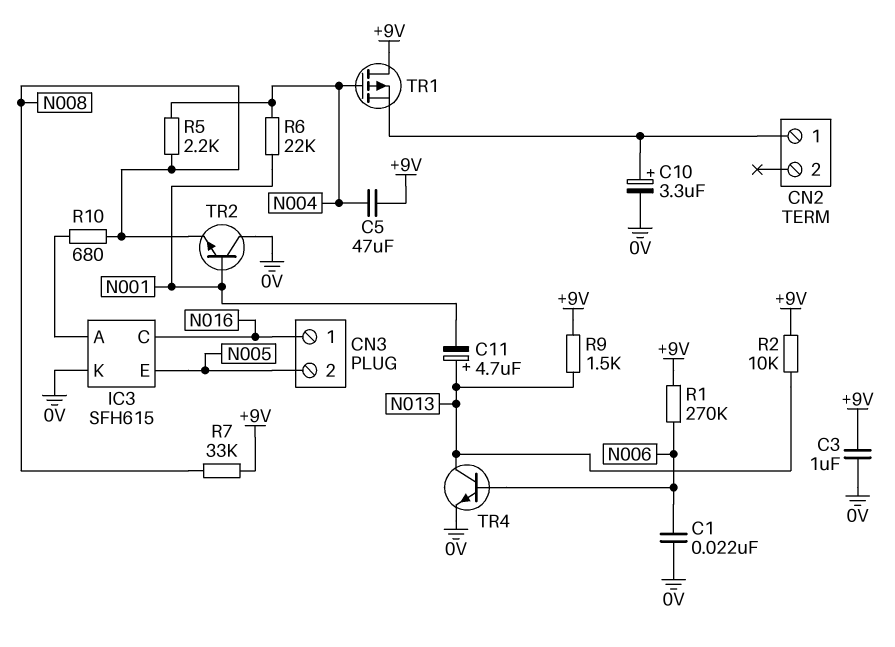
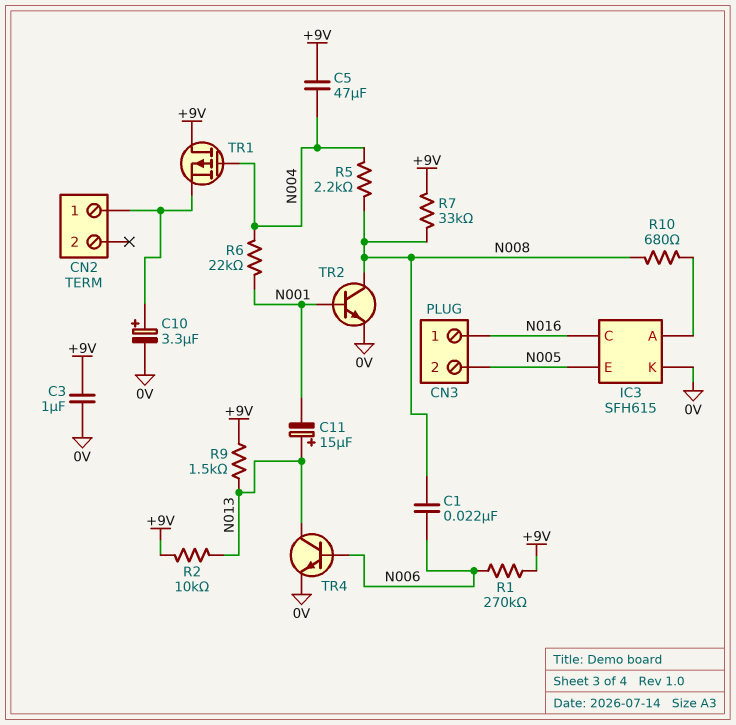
C1: 22nF (0V, N006) -> 22nF (N006, N008)
C11: 4.7uF (plus N013, minus N001) -> 15uF (plus N013, minus N001)
TR2: NPN (B N001, C 0V, E N008) -> NPN (B N001, C N008, E 0V)

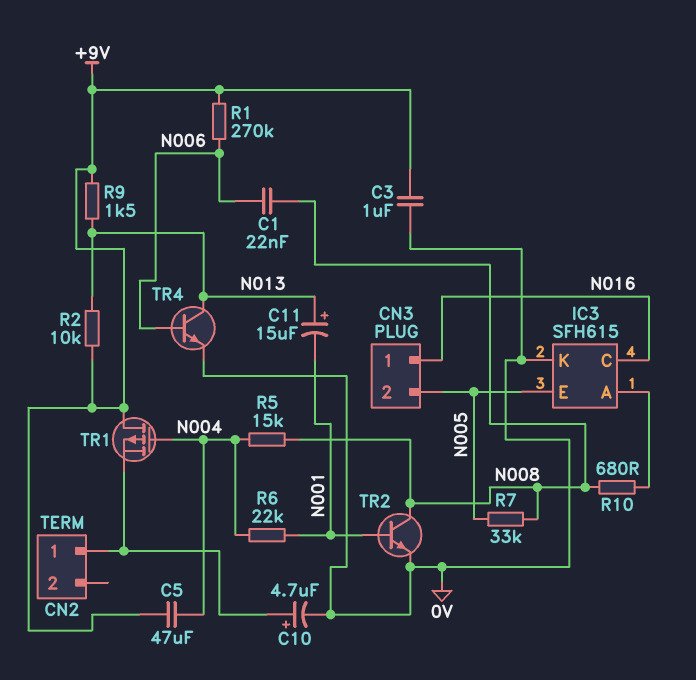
C10: 3.3uF (plus CN2/1, minus 0V) -> 4.7uF (plus CN2/1, minus 0V)
R5: 2.2k (N004, N008) -> 15k (N004, N008)
R7: 33k (+9V, N008) -> 33k (N005, N008)

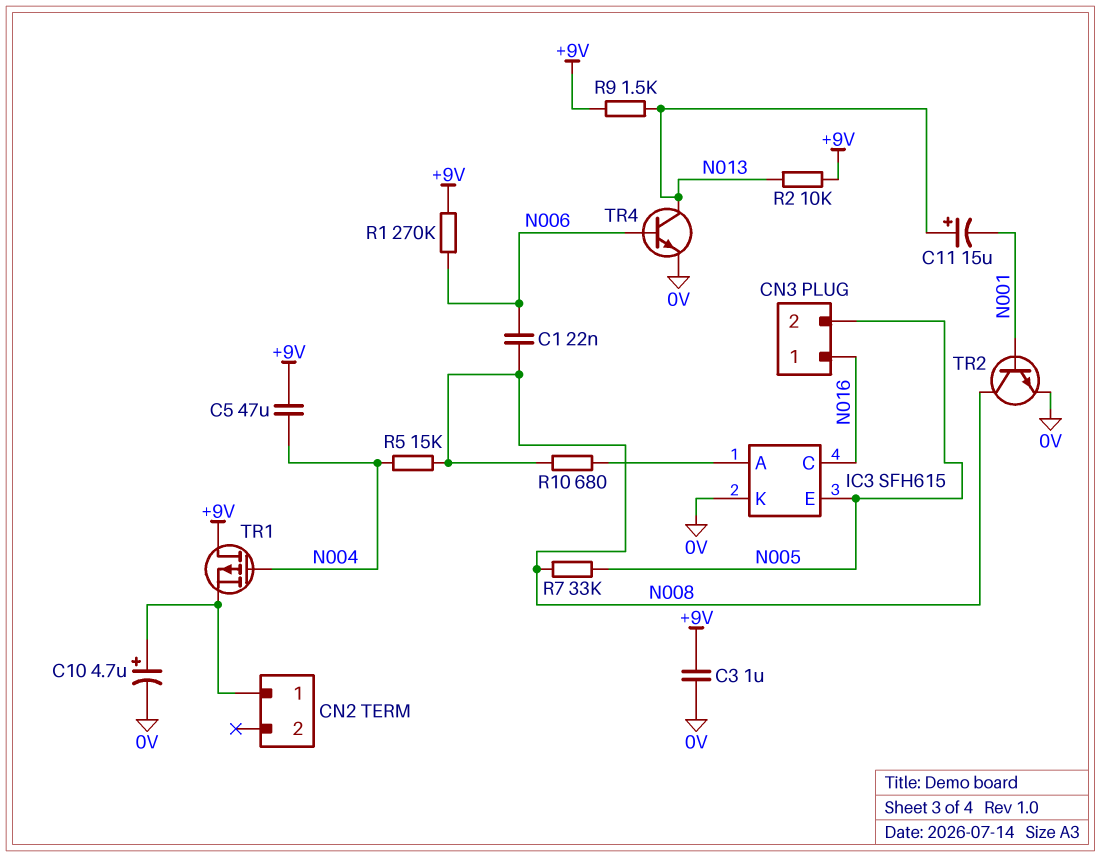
R6: 22k (N001, N004) -> none

